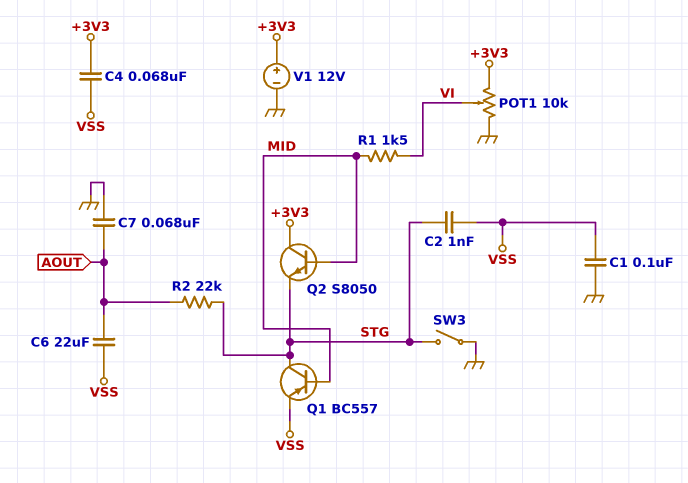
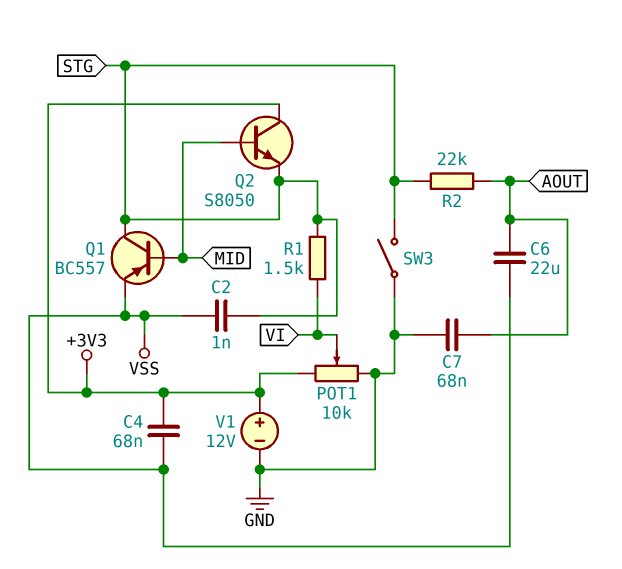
C1: 100nF (GND, VSS) -> none
R1: 1.5k (MID, VI) -> 1.5k (STG, VI)

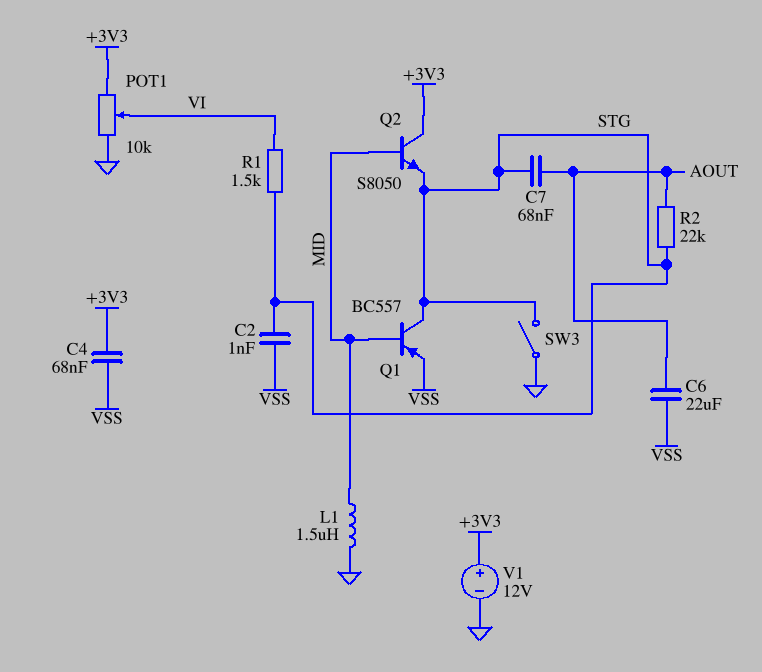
C7: 68nF (AOUT, GND) -> 68nF (AOUT, STG)
L1: none -> 1.5uH (GND, MID)

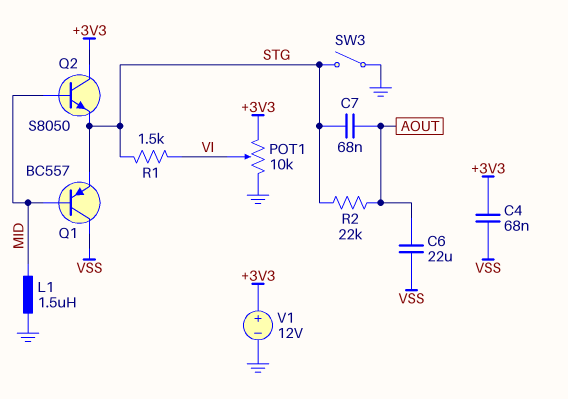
C2: 1nF (STG, VSS) -> none
Q1: PNP BC557 (B MID, C STG, E VSS) -> PNP BC557 (B MID, C VSS, E STG)

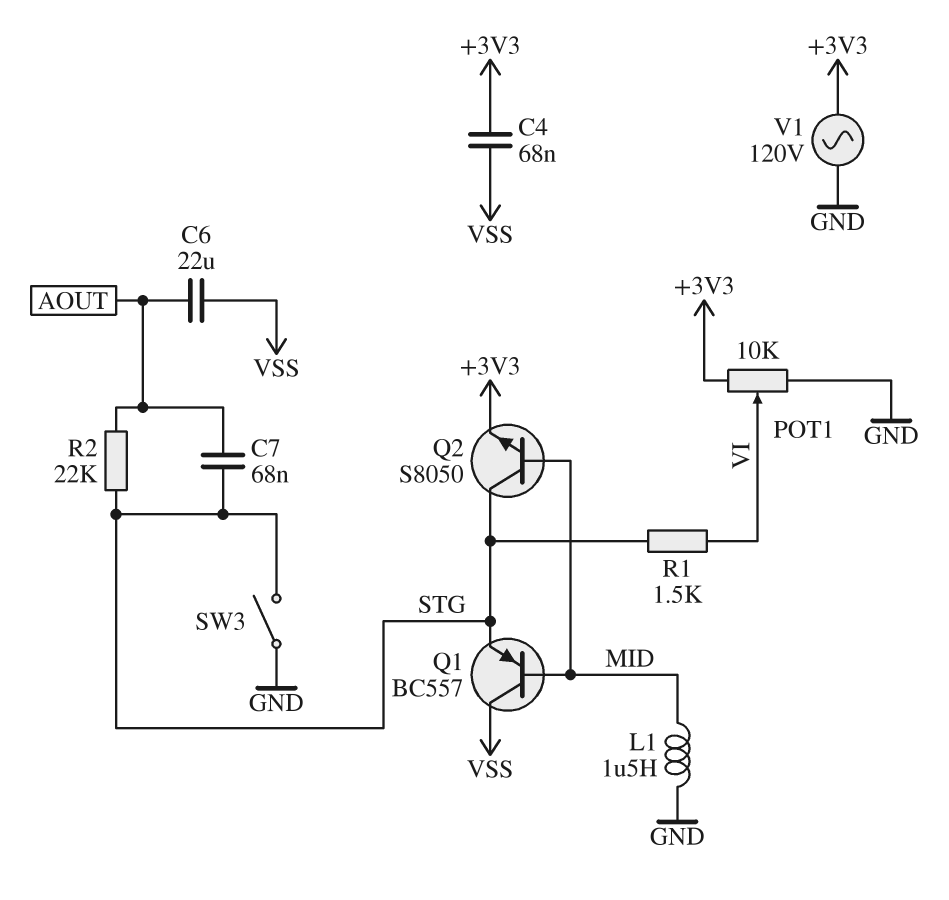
Q2: NPN S8050 (B MID, C +3V3, E STG) -> NPN S8050 (B MID, C STG, E +3V3)
V1: 12V (plus +3V3, minus GND) -> AC 120V (+3V3, GND)

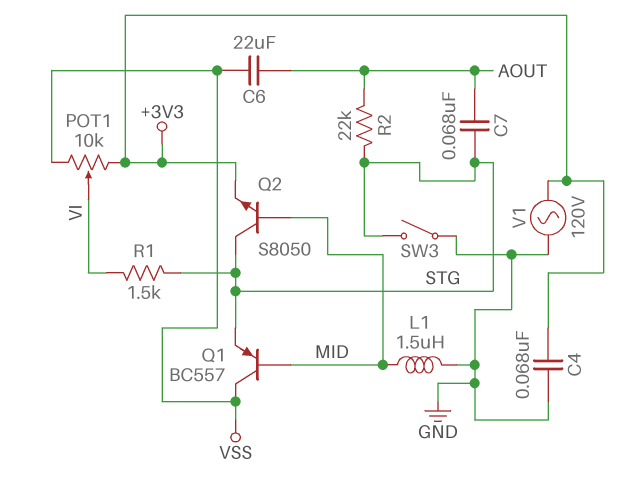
C4: 68nF (+3V3, VSS) -> 68nF (+3V3, GND)
POT1: 10k (+3V3, GND, wiper VI) -> 10k (+3V3, VSS, wiper VI)

